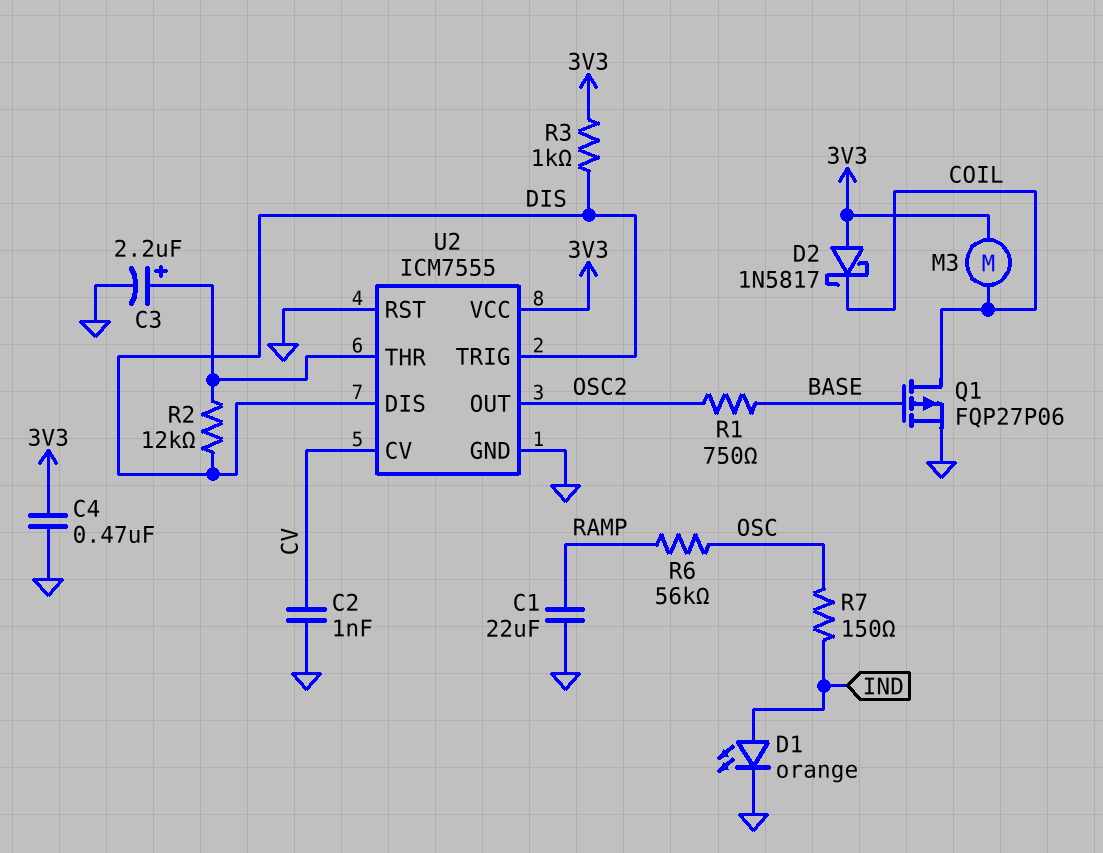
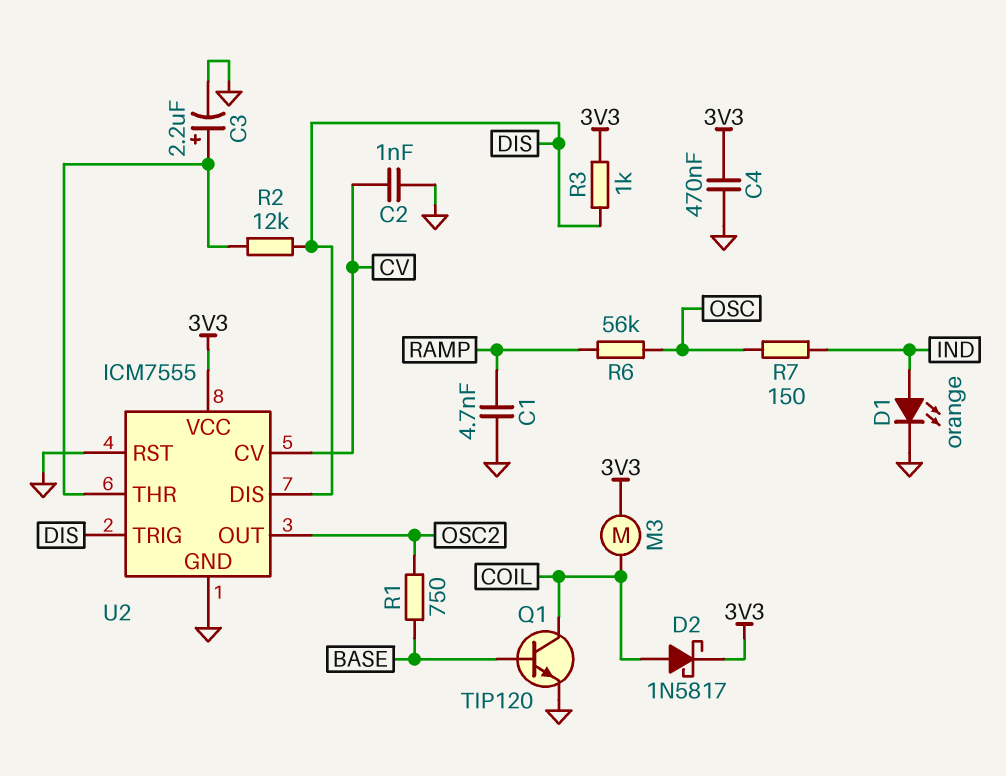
C1: 22uF (GND, RAMP) -> 4.7nF (GND, RAMP)
D2: schottky 1N5817 (A 3V3, K COIL) -> schottky 1N5817 (A COIL, K 3V3)
Q1: PMOS FQP27P06 (G BASE, D COIL, S GND) -> NPN TIP120 (B BASE, C COIL, E GND)

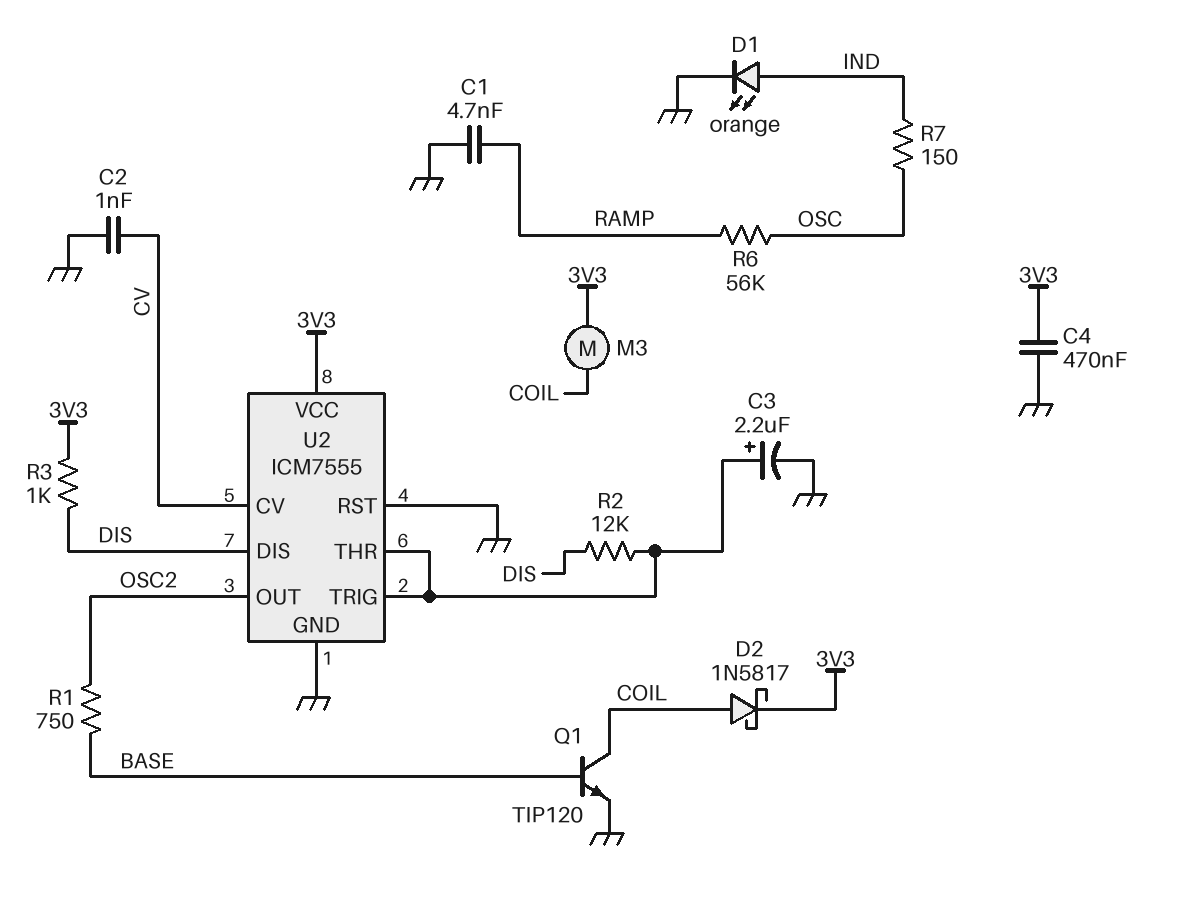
U2 pin TRIG: DIS -> U2/THR

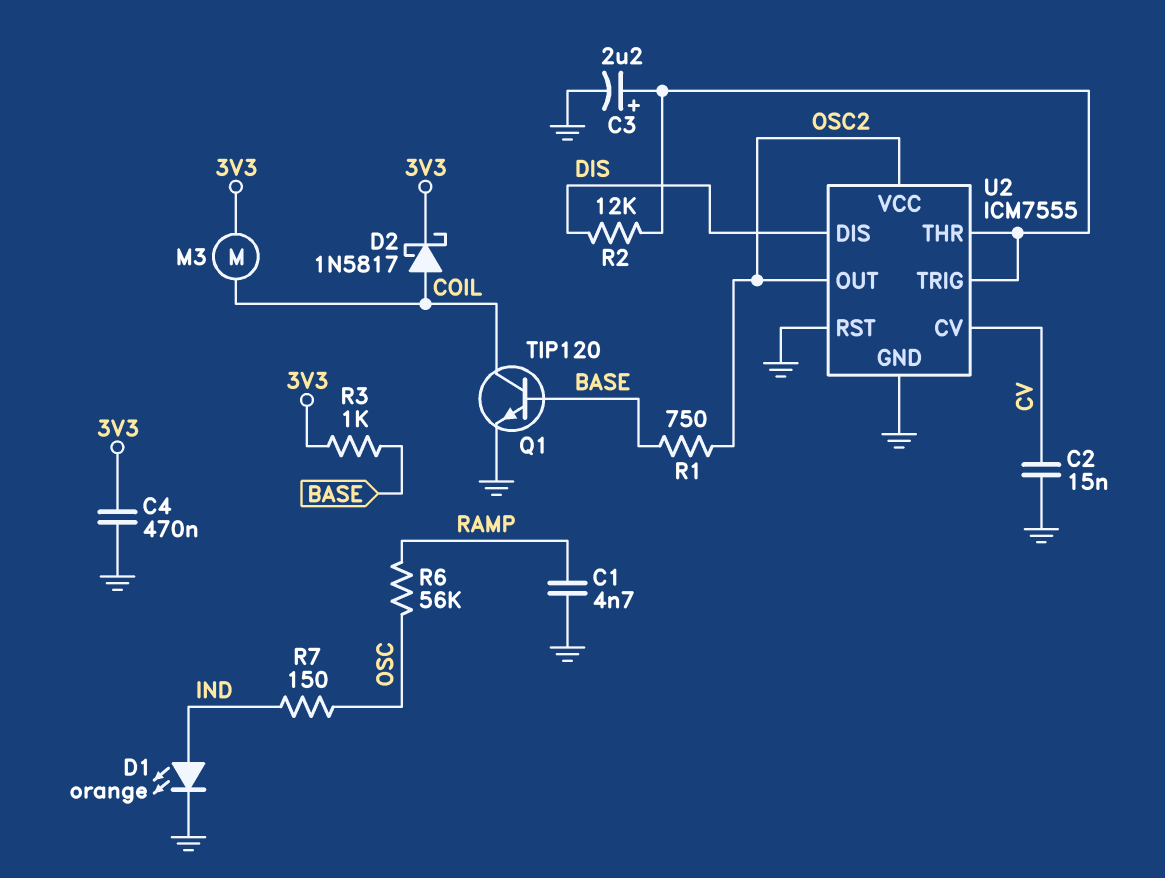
C2: 1nF (CV, GND) -> 15nF (CV, GND)
R3: 1k (3V3, DIS) -> 1k (3V3, BASE)
U2 pin VCC: 3V3 -> OSC2

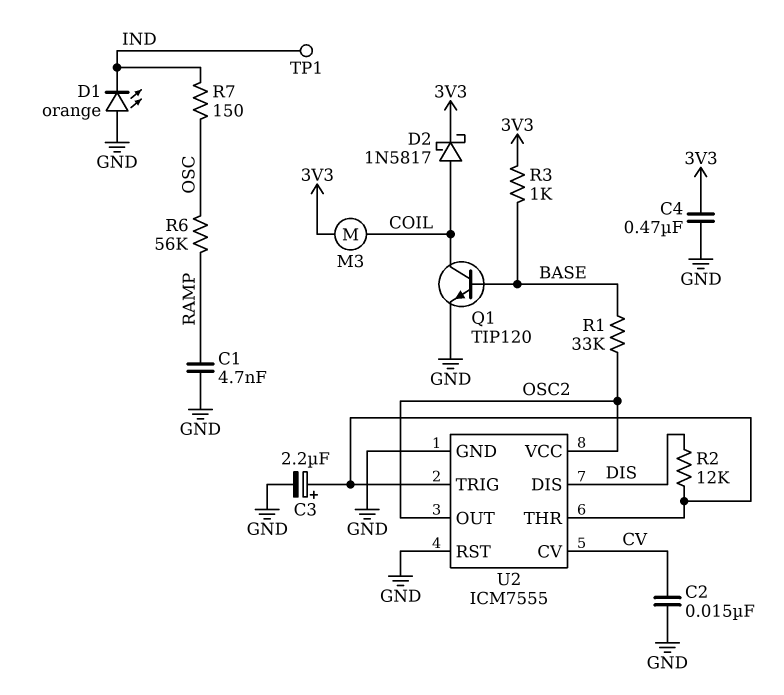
D1: LED orange (A IND, K GND) -> LED orange (A GND, K IND)
R1: 750 (BASE, OSC2) -> 33k (BASE, OSC2)
TP1: none -> test point (IND)

